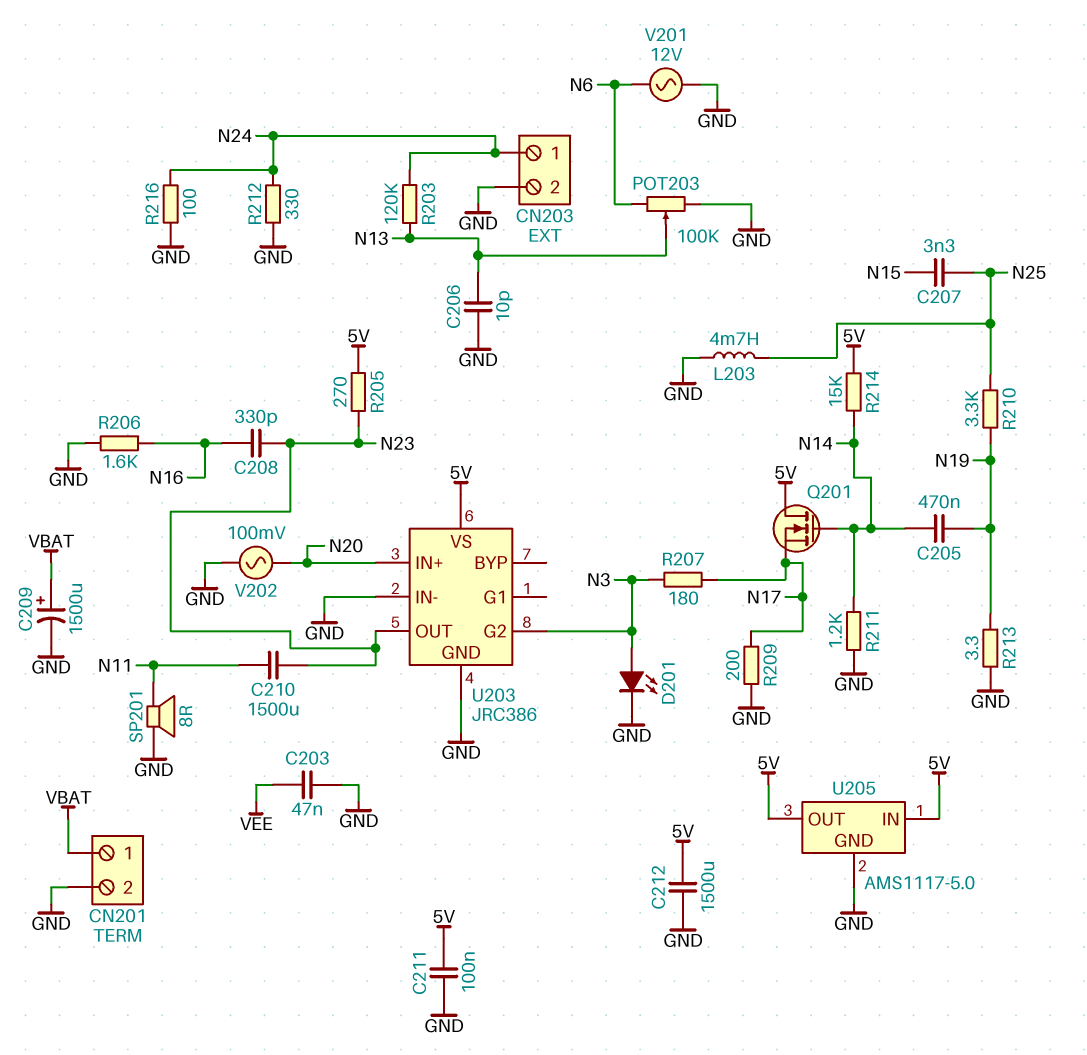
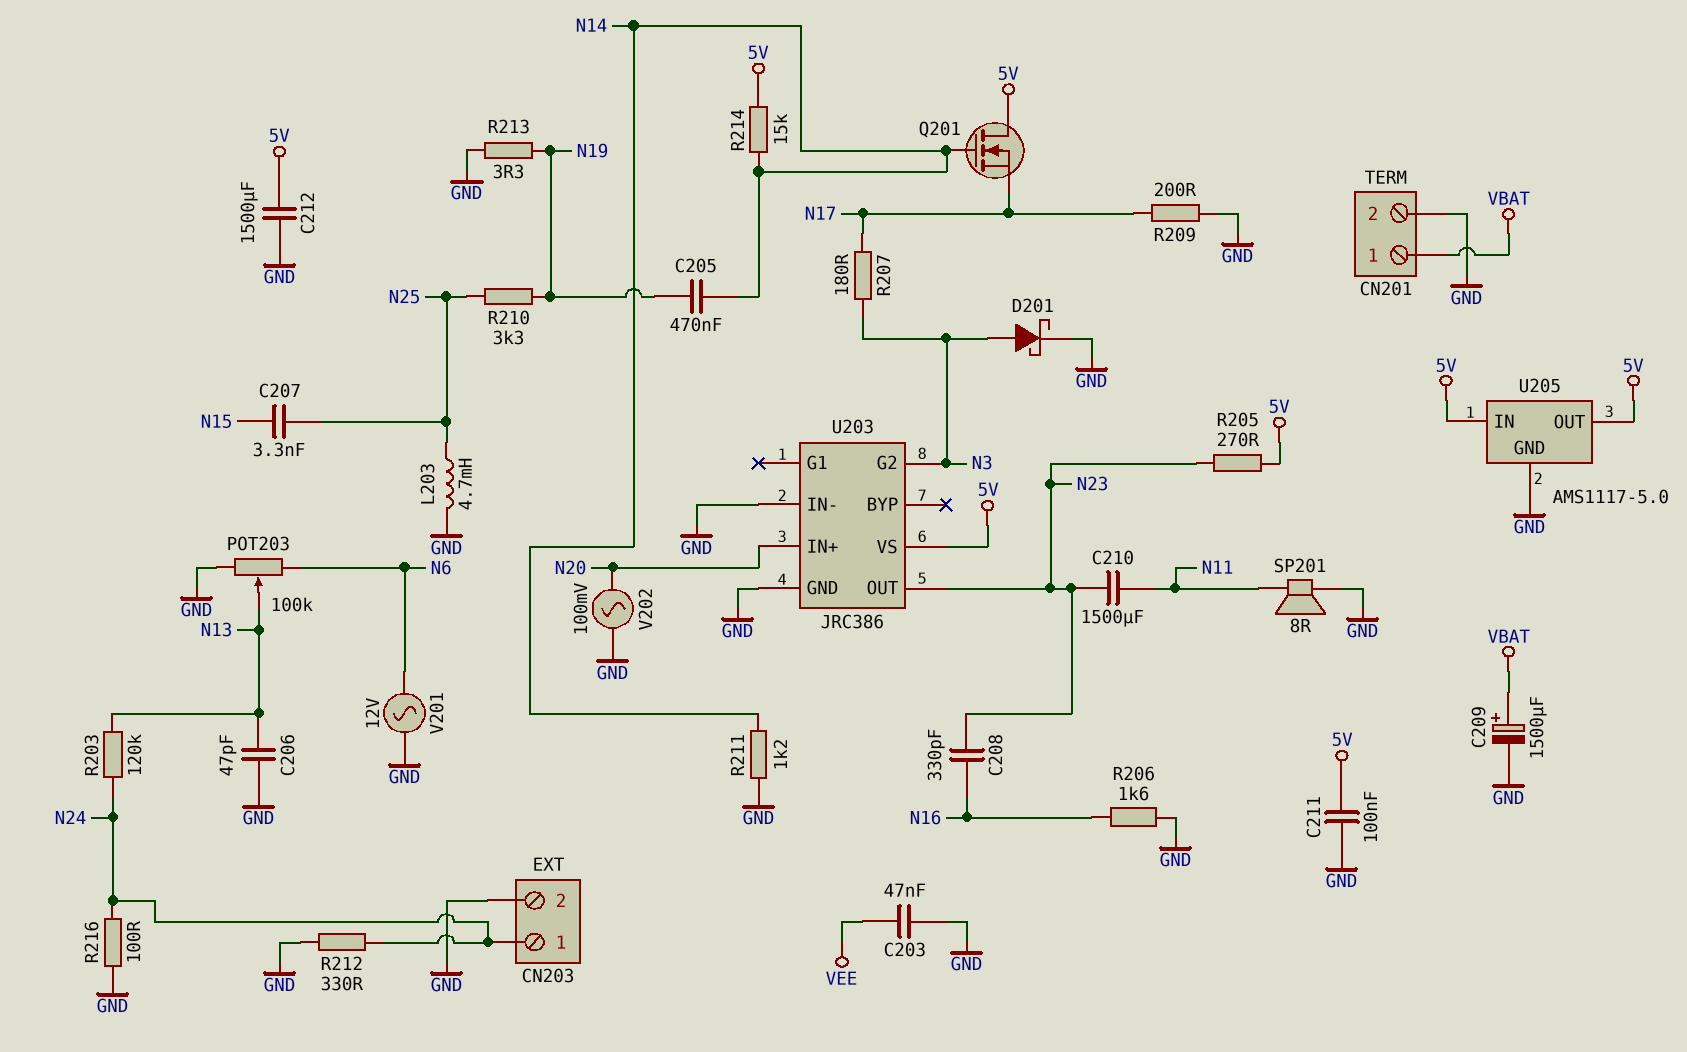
C206: 10pF (GND, N13) -> 47pF (GND, N13)
D201: LED (A N3, K GND) -> schottky (A N3, K GND)

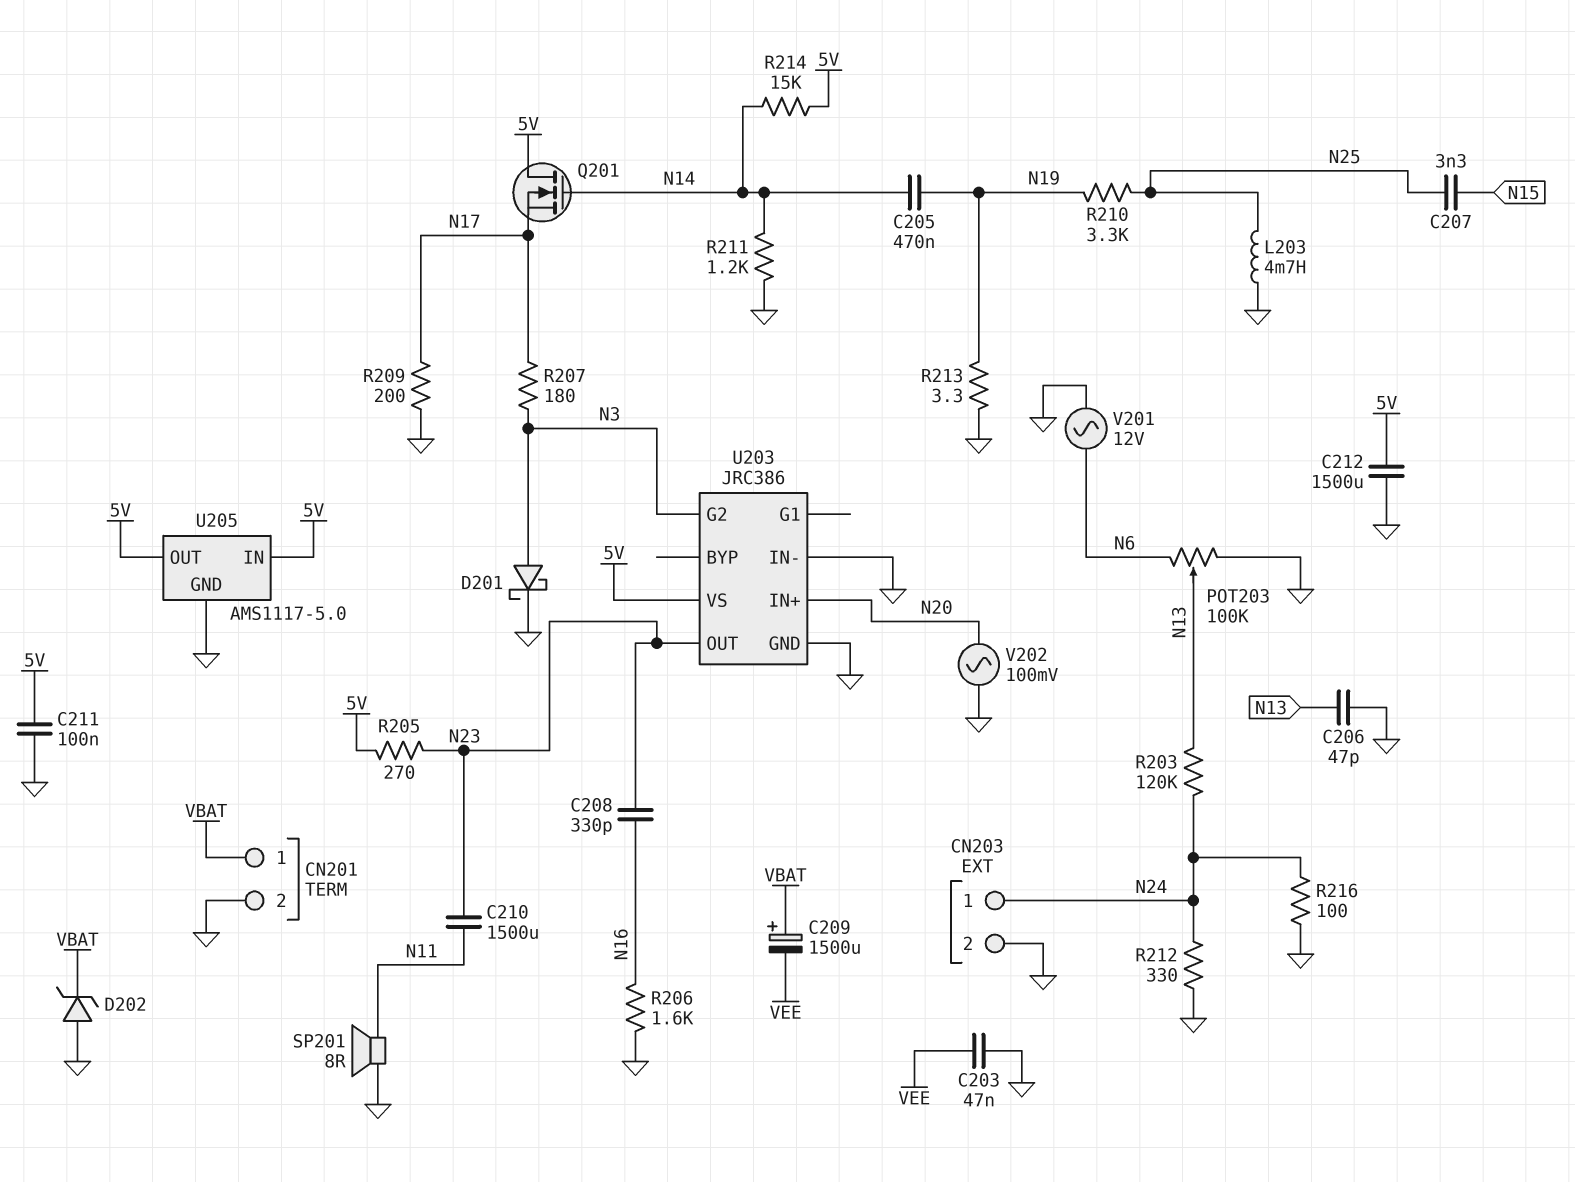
C209: 1500uF (plus VBAT, minus GND) -> 1500uF (plus VBAT, minus VEE)
D202: none -> zener (A GND, K VBAT)

